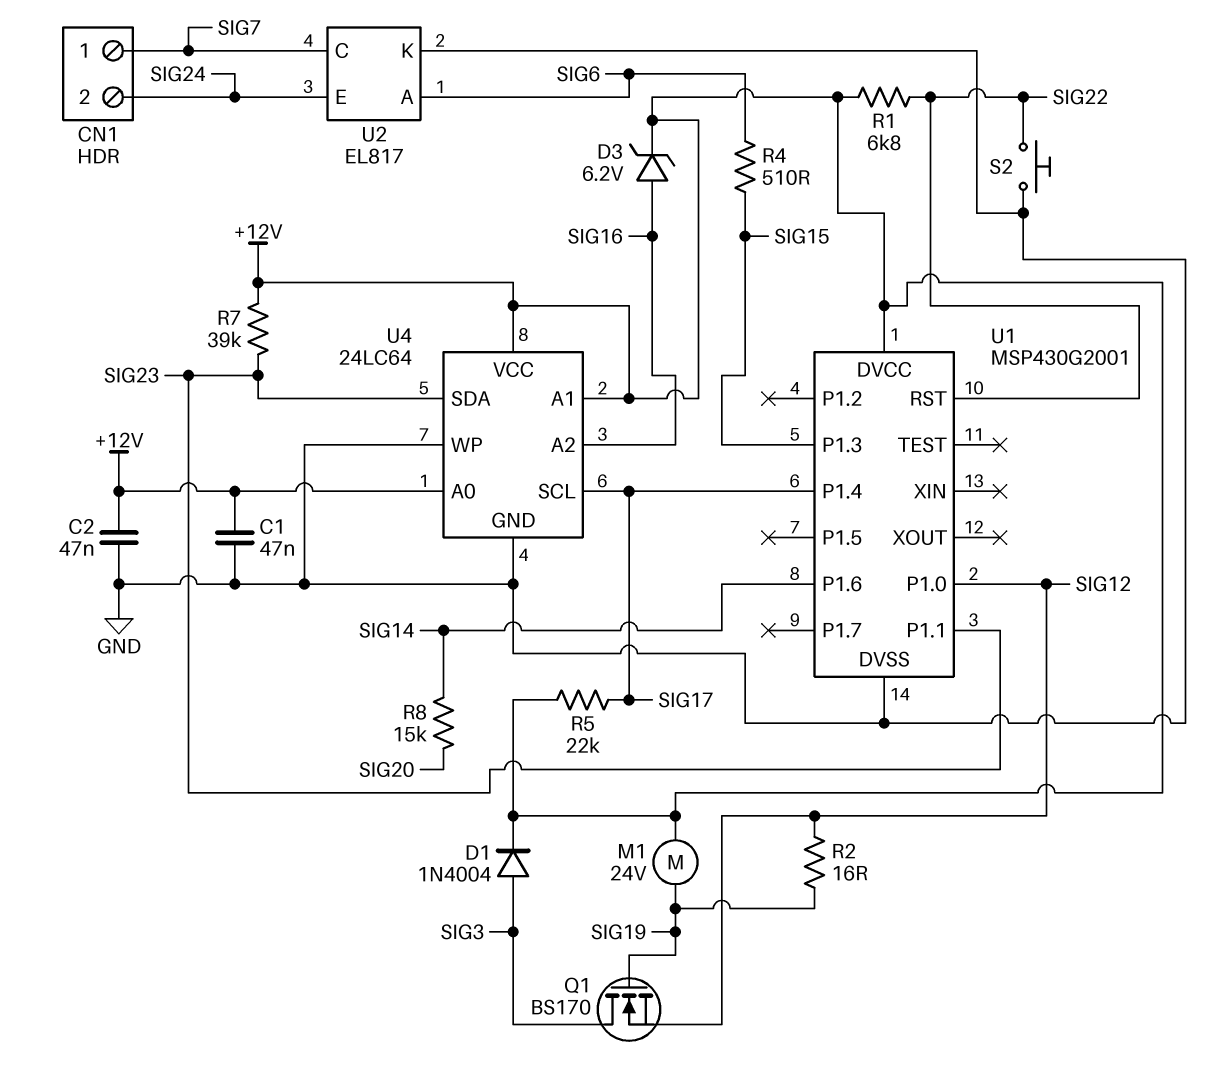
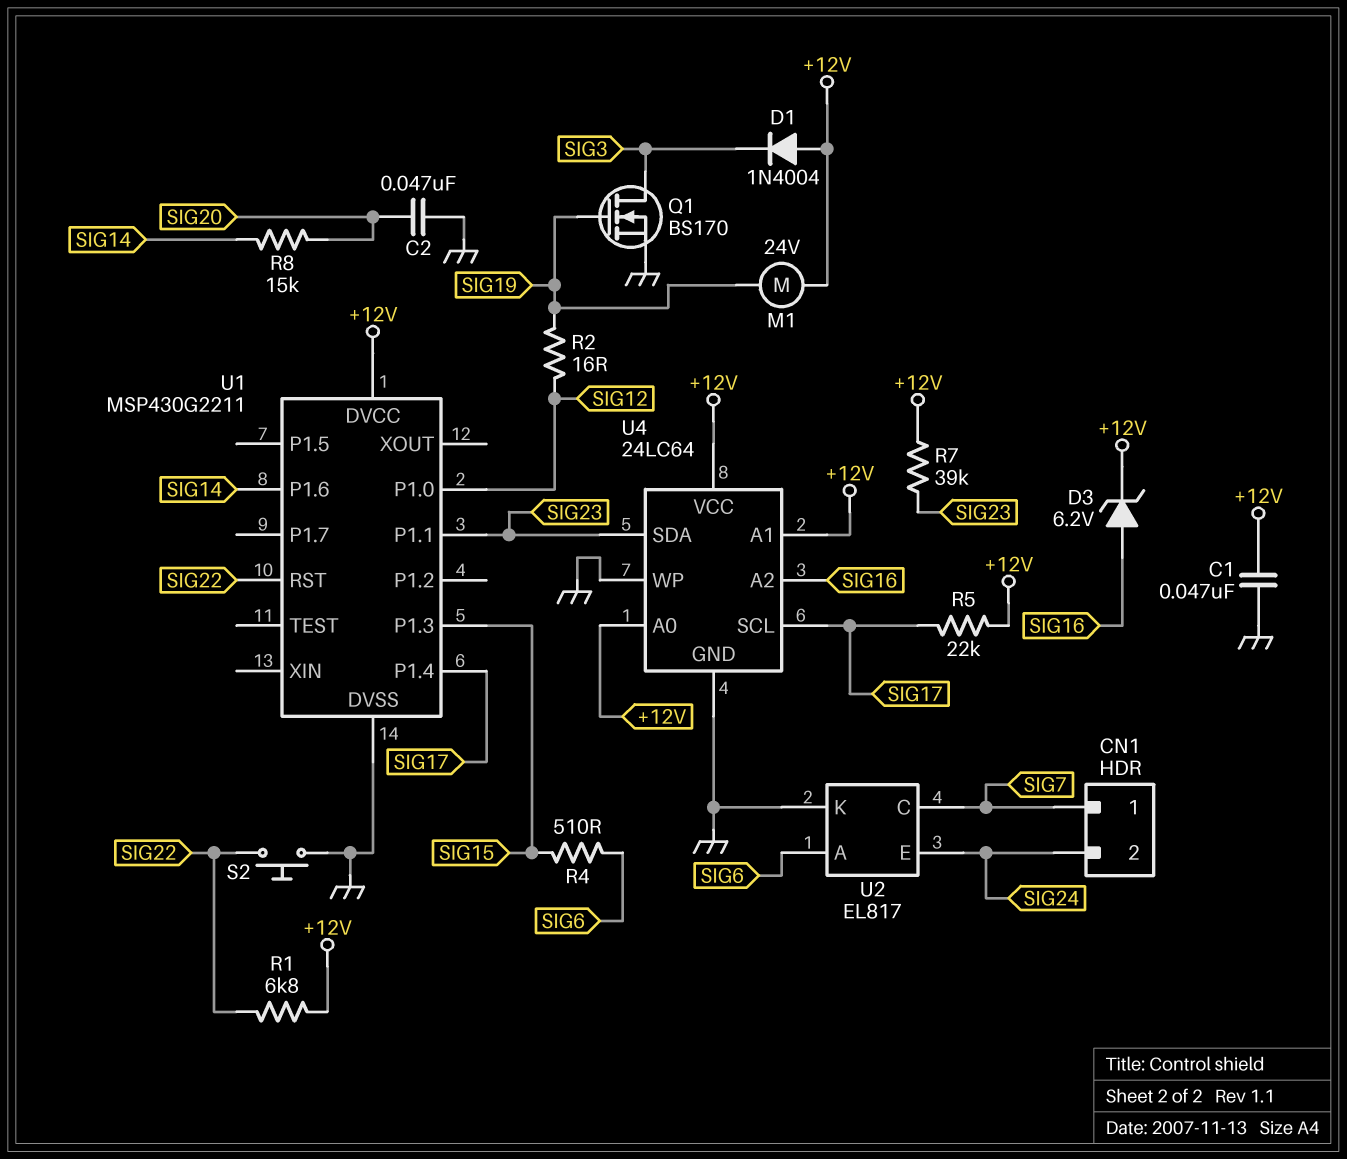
C2: 47nF (+12V, GND) -> 47nF (GND, SIG20)
D1: diode 1N4004 (A SIG3, K +12V) -> diode 1N4004 (A +12V, K SIG3)
Q1: NMOS BS170 (G SIG19, D SIG3, S SIG12) -> NMOS BS170 (G SIG19, D SIG3, S GND)
U1: MSP430G2001 -> MSP430G2211

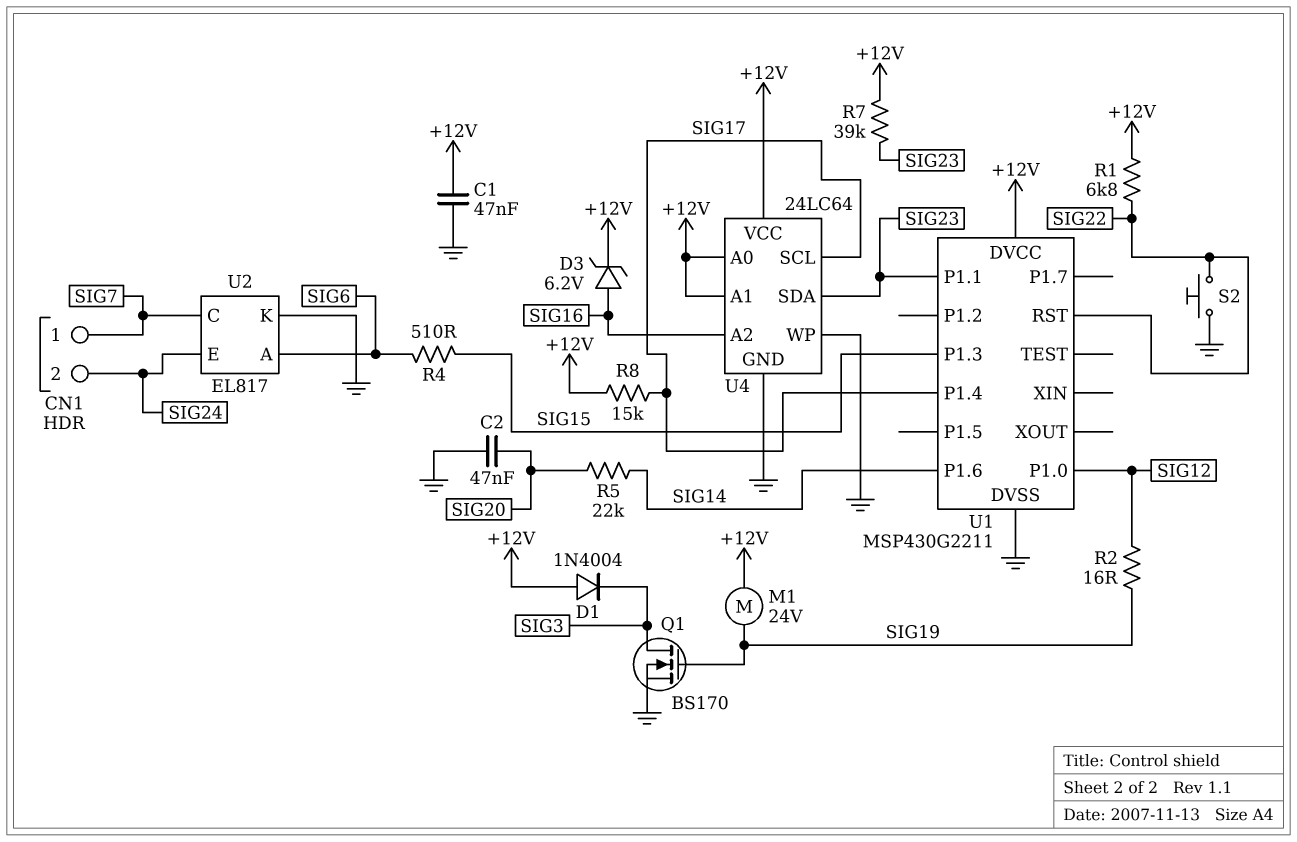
R5: 22k (+12V, SIG17) -> 22k (SIG14, SIG20)
R8: 15k (SIG14, SIG20) -> 15k (+12V, SIG17)

